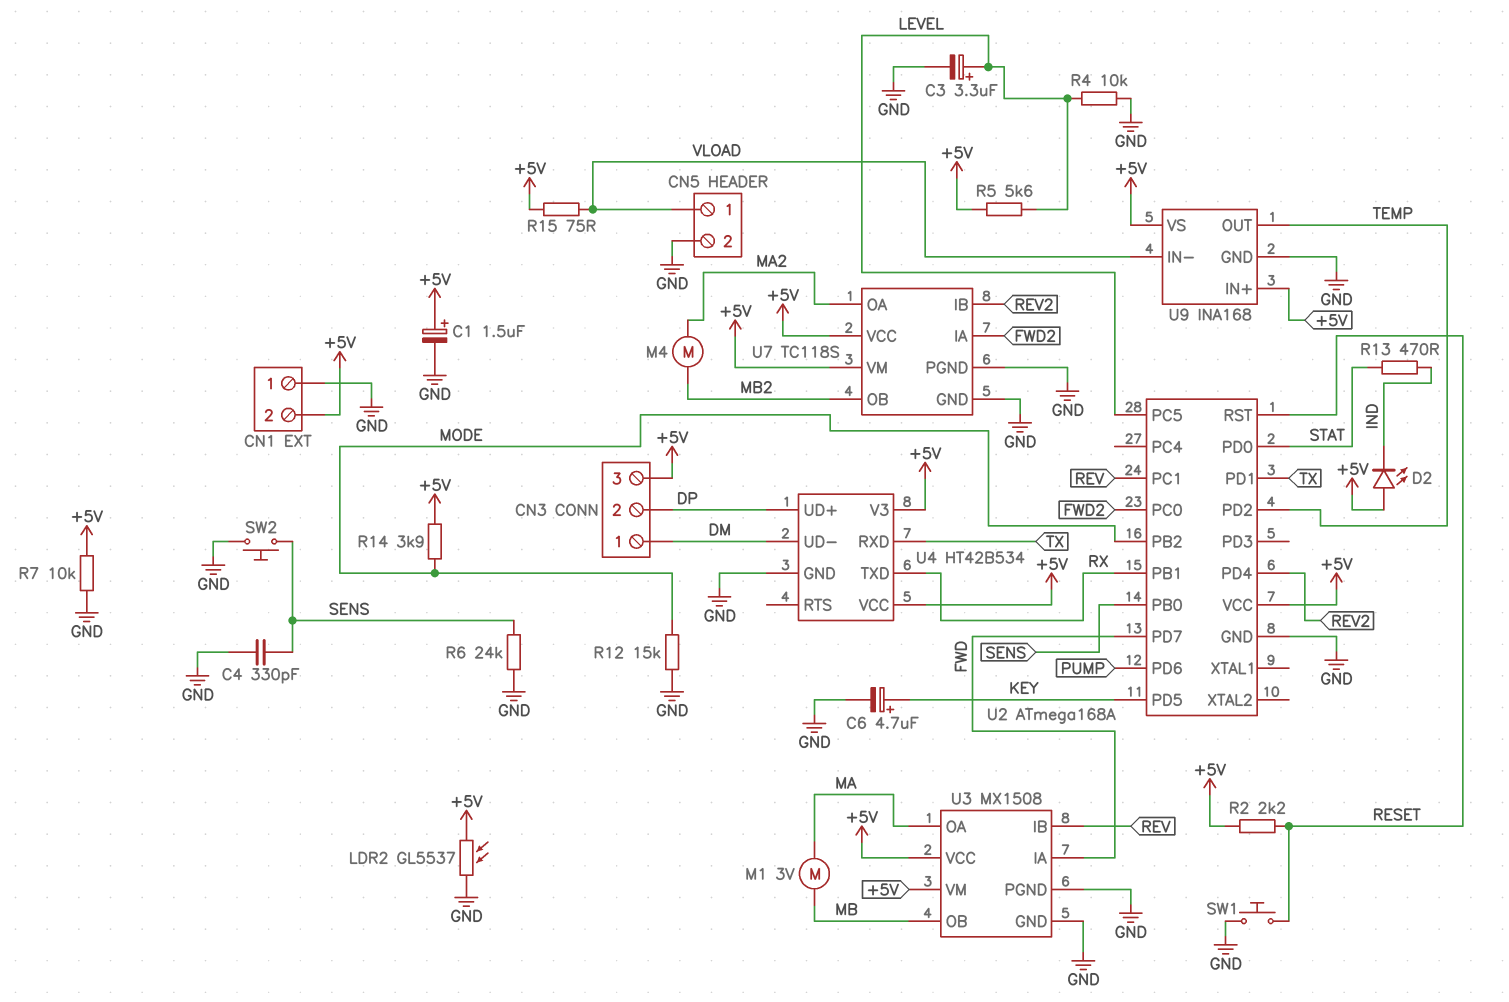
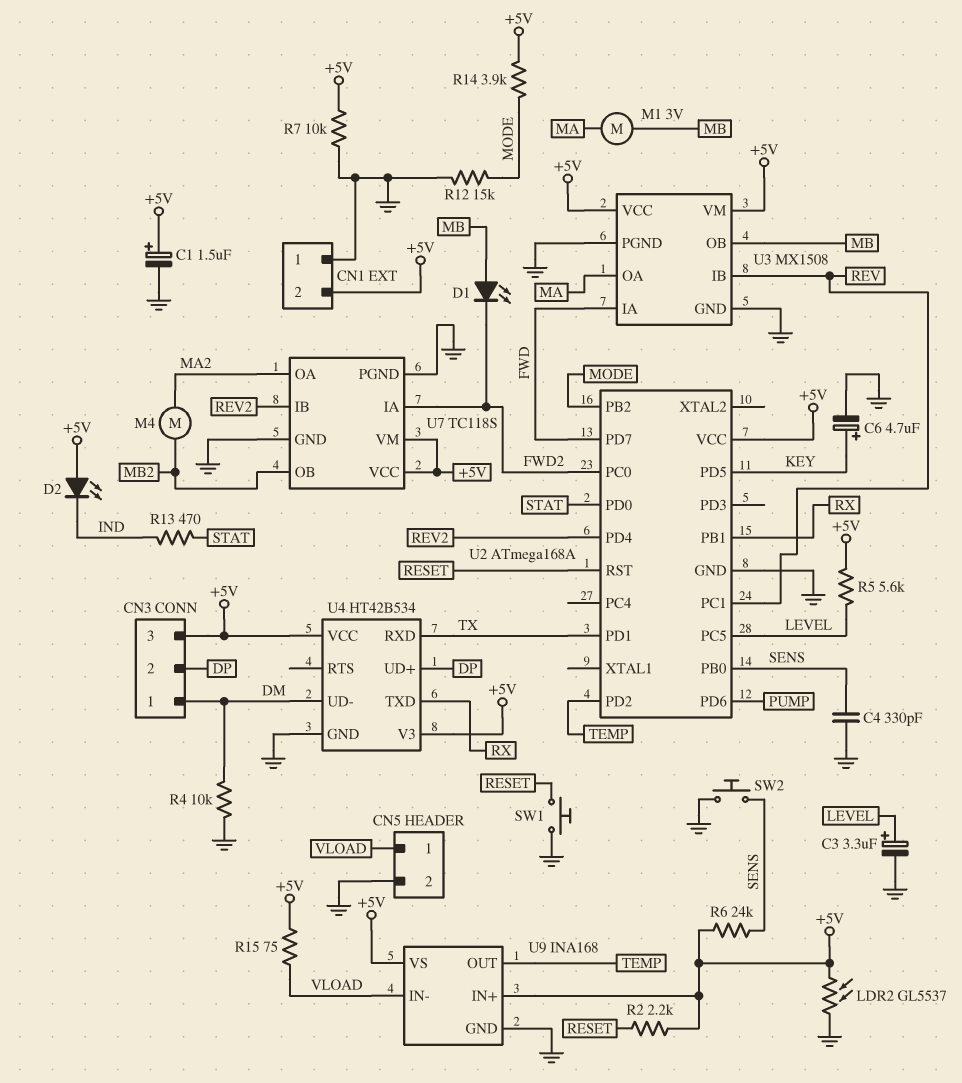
D1: none -> LED (A MB, K FWD2)
R4: 10k (GND, LEVEL) -> 10k (DM, GND)
R6: 24k (GND, SENS) -> 24k (+5V, SENS)

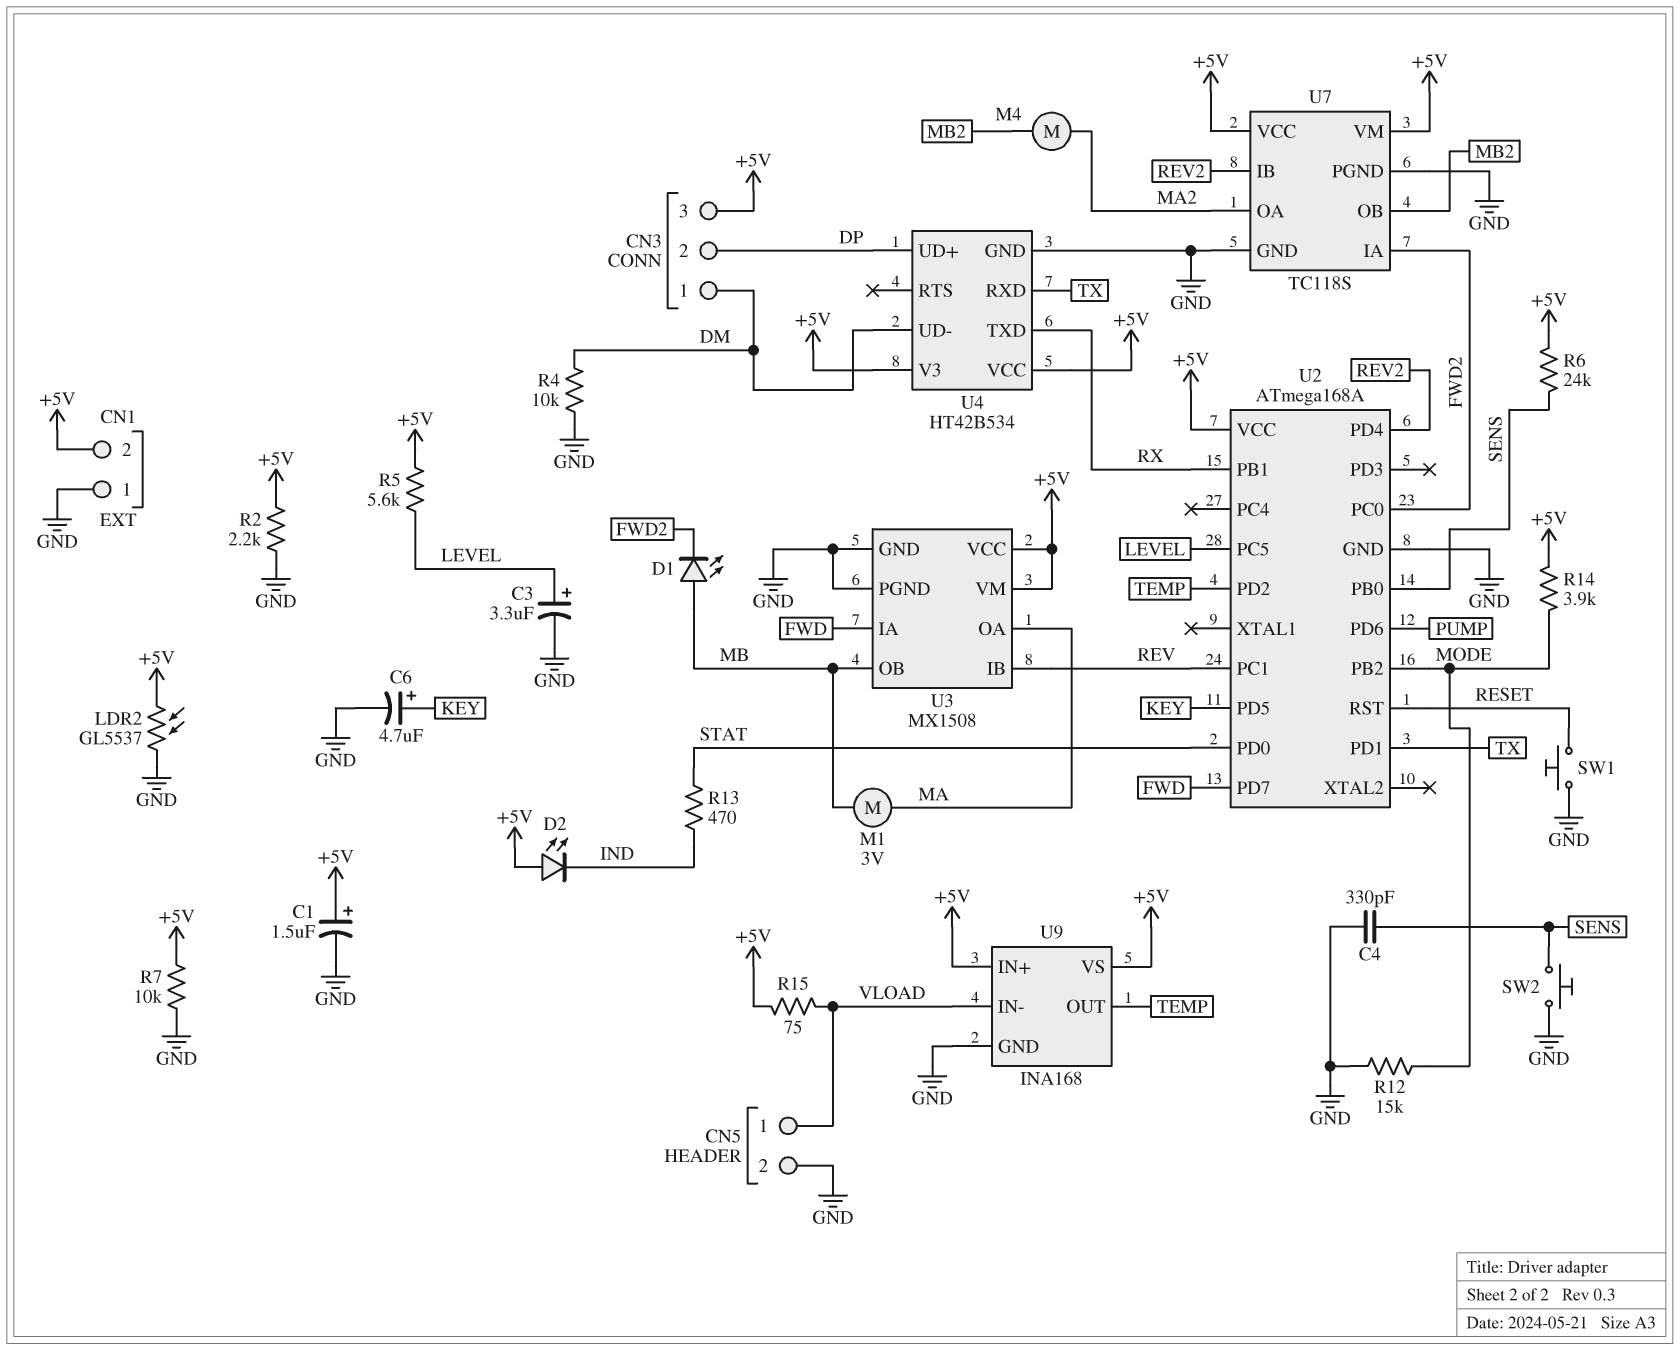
R2: 2.2k (+5V, RESET) -> 2.2k (+5V, GND)

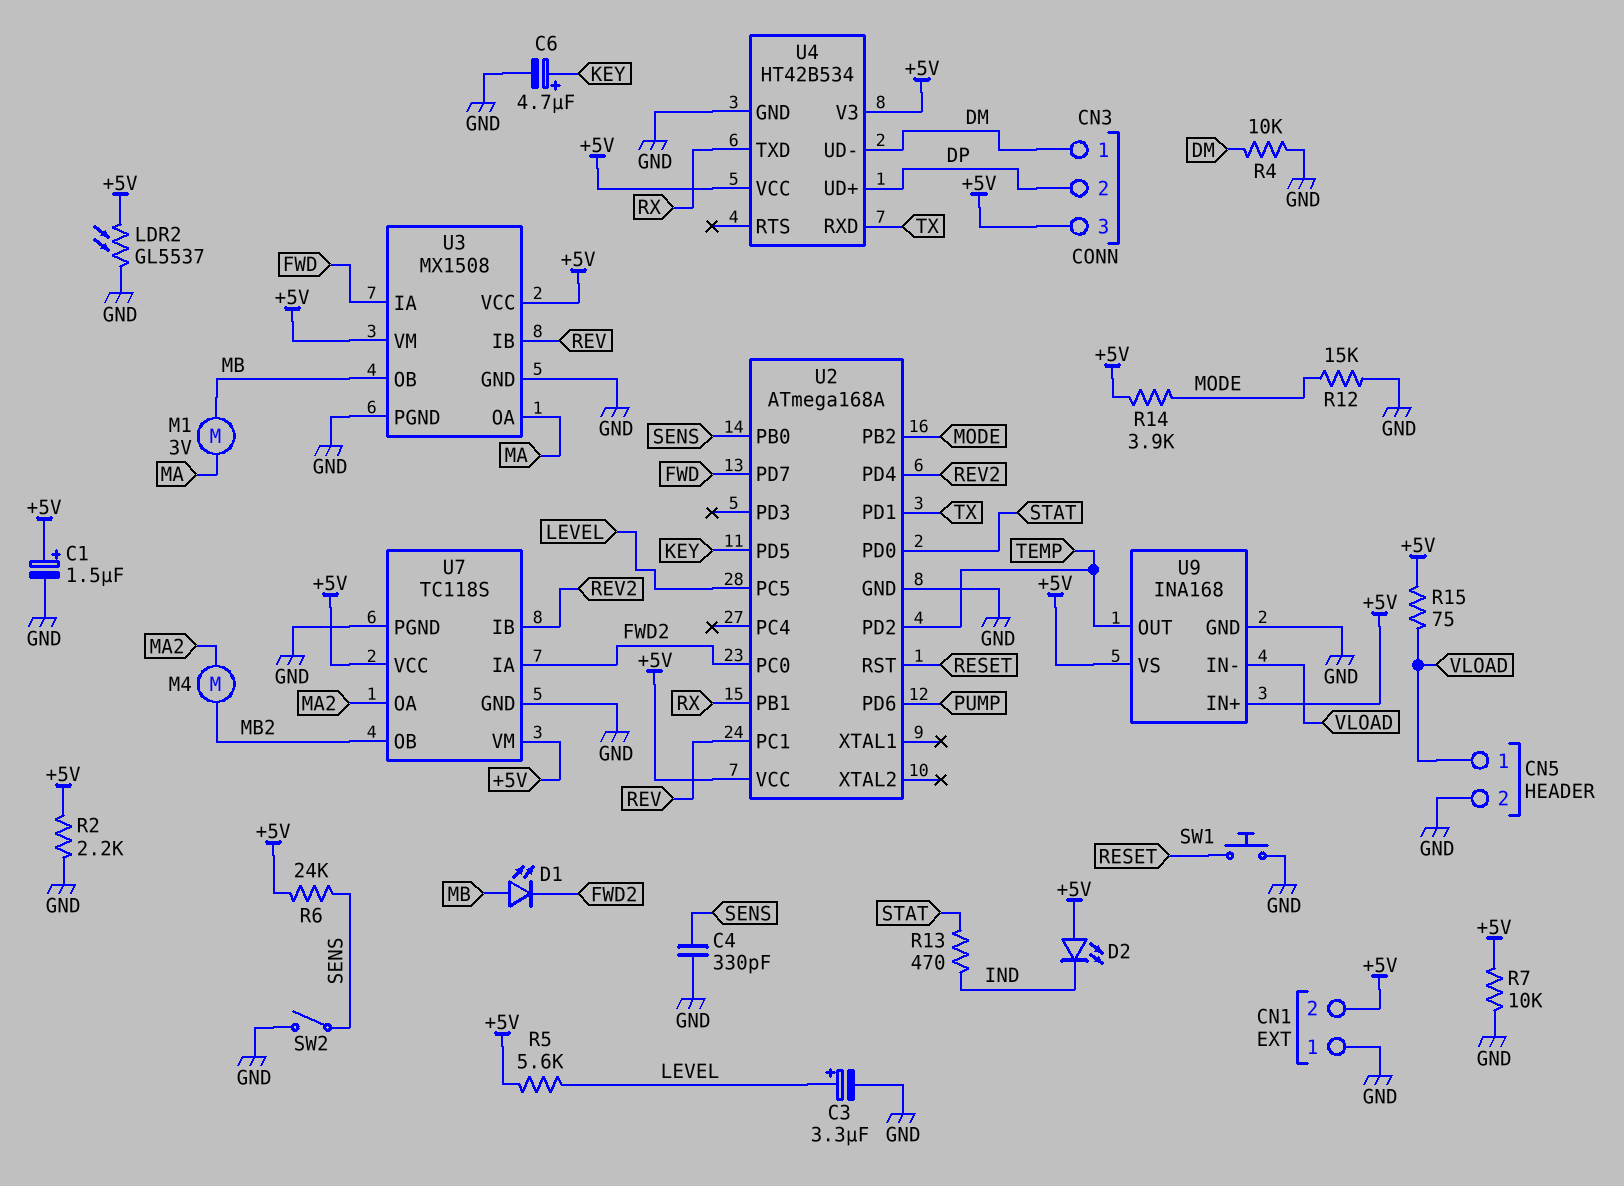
SW2: button (GND, SENS) -> switch (GND, SENS)

